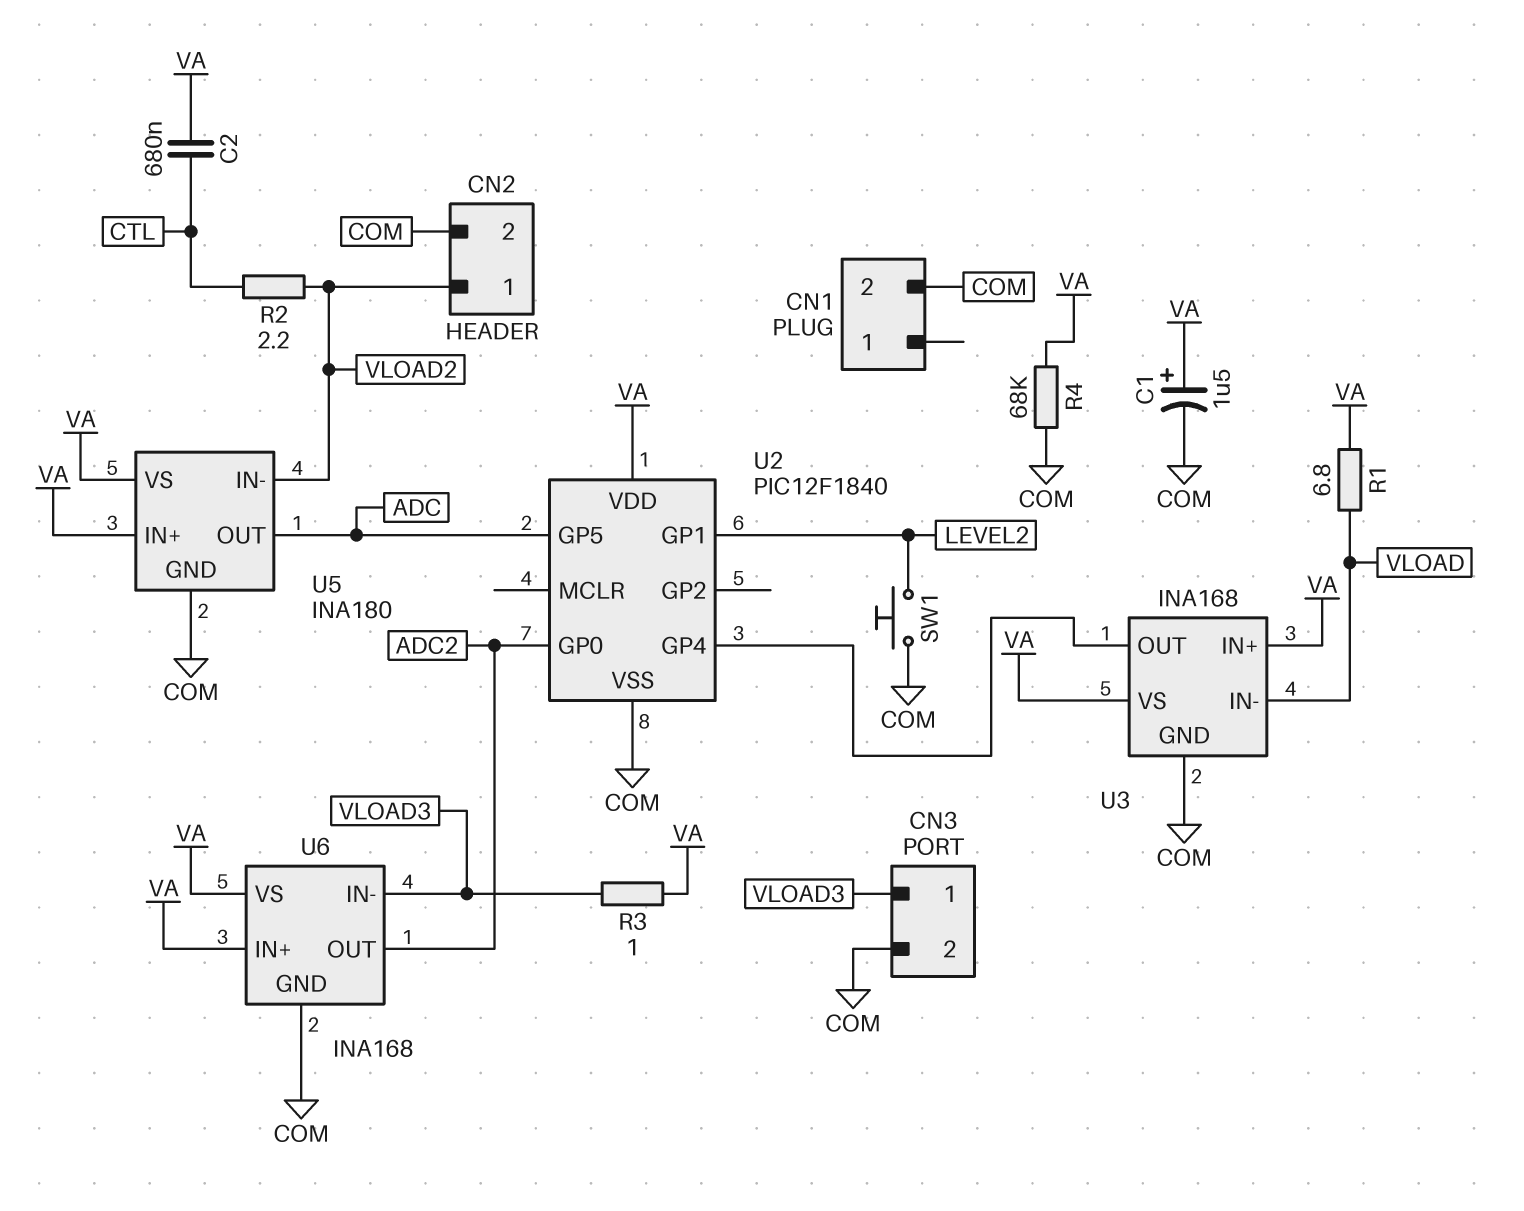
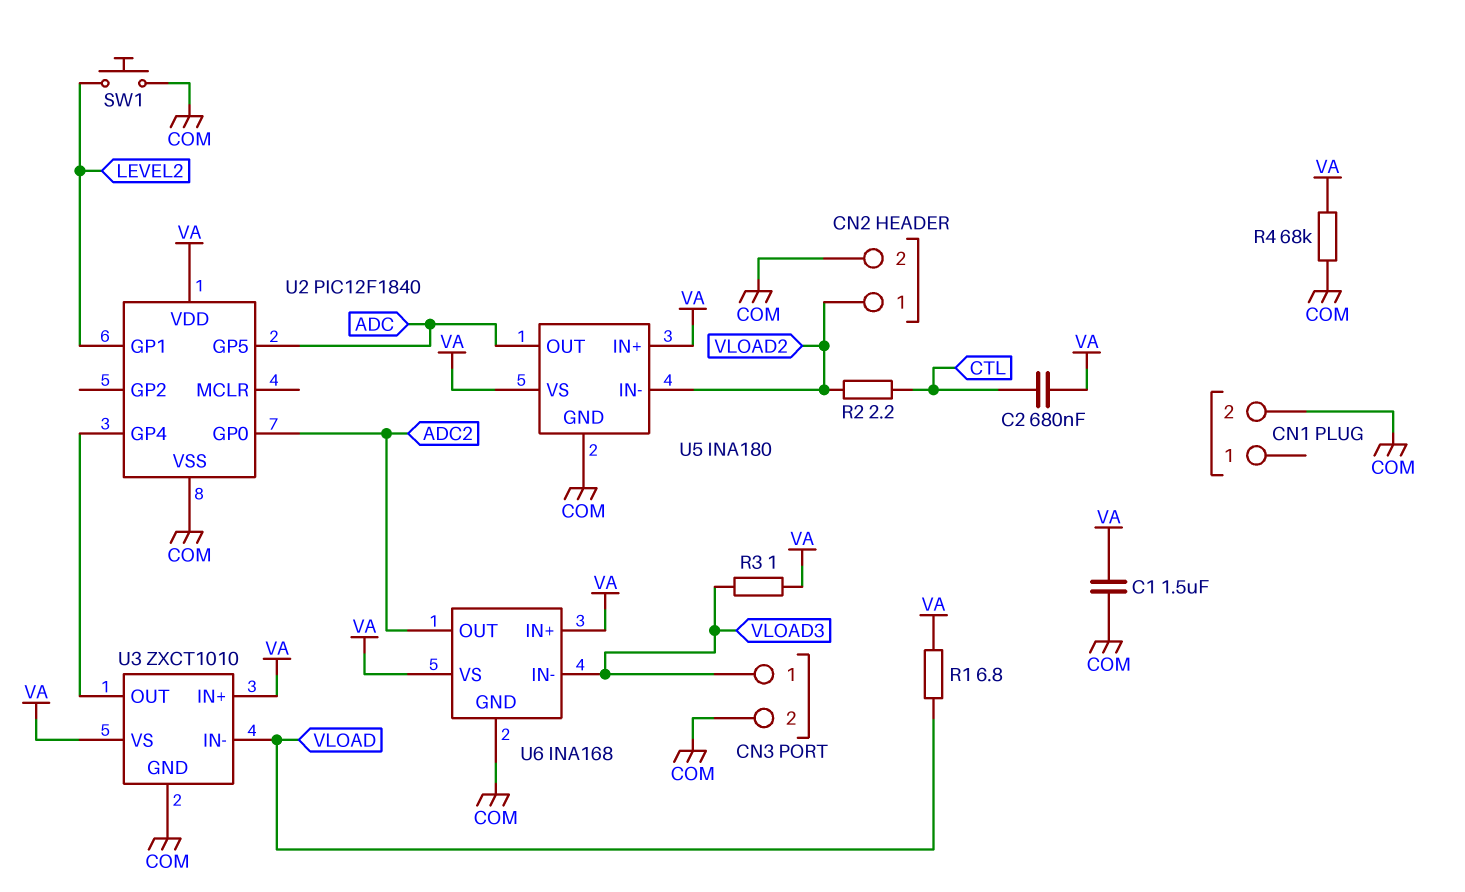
C1: 1.5uF (plus VA, minus COM) -> 1.5uF (COM, VA)
U3: INA168 -> ZXCT1010

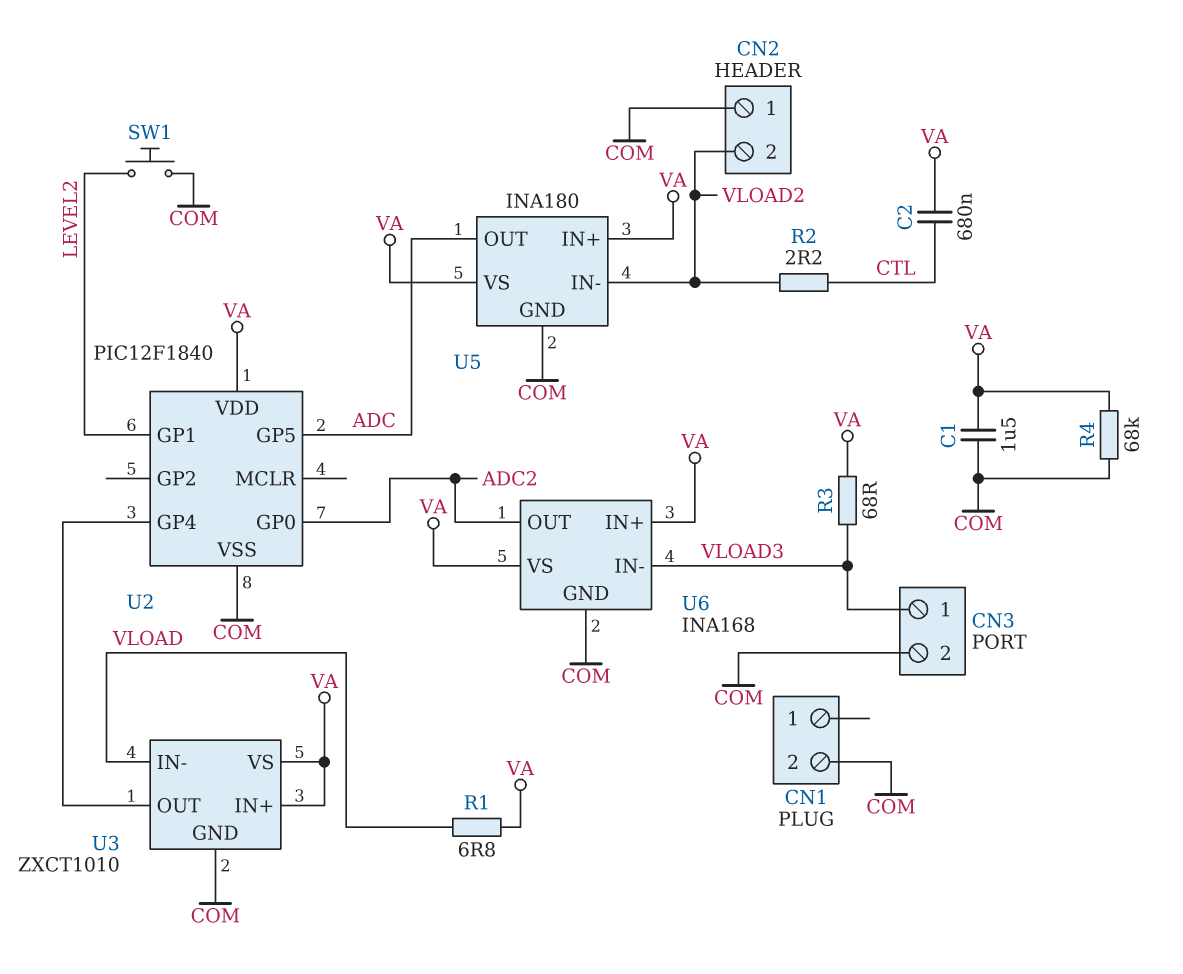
CN2 pin 1: VLOAD2 -> COM
CN2 pin 2: COM -> VLOAD2
R3: 1 (VA, VLOAD3) -> 68 (VA, VLOAD3)

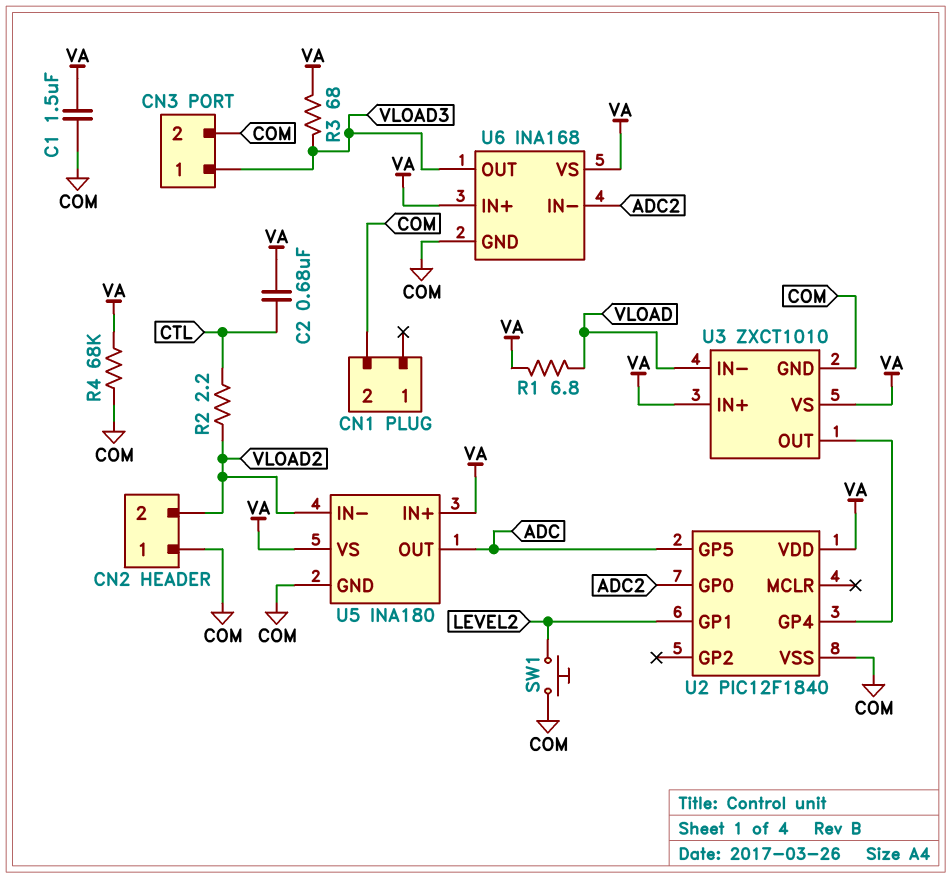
U6 pin IN-: VLOAD3 -> ADC2
U6 pin OUT: ADC2 -> VLOAD3

